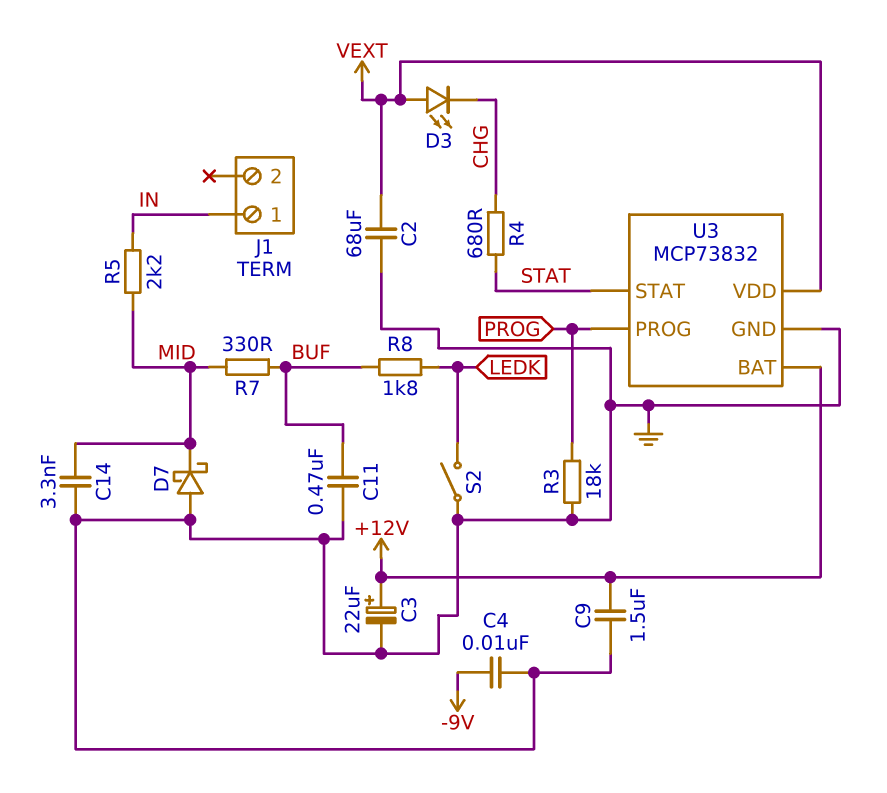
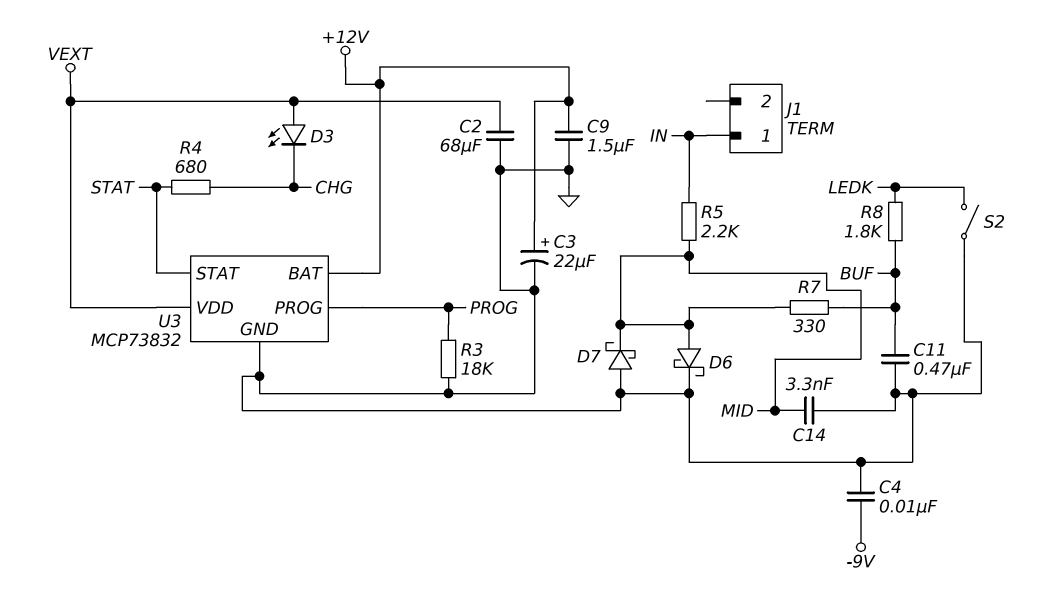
D6: none -> schottky (A MID, K GND)

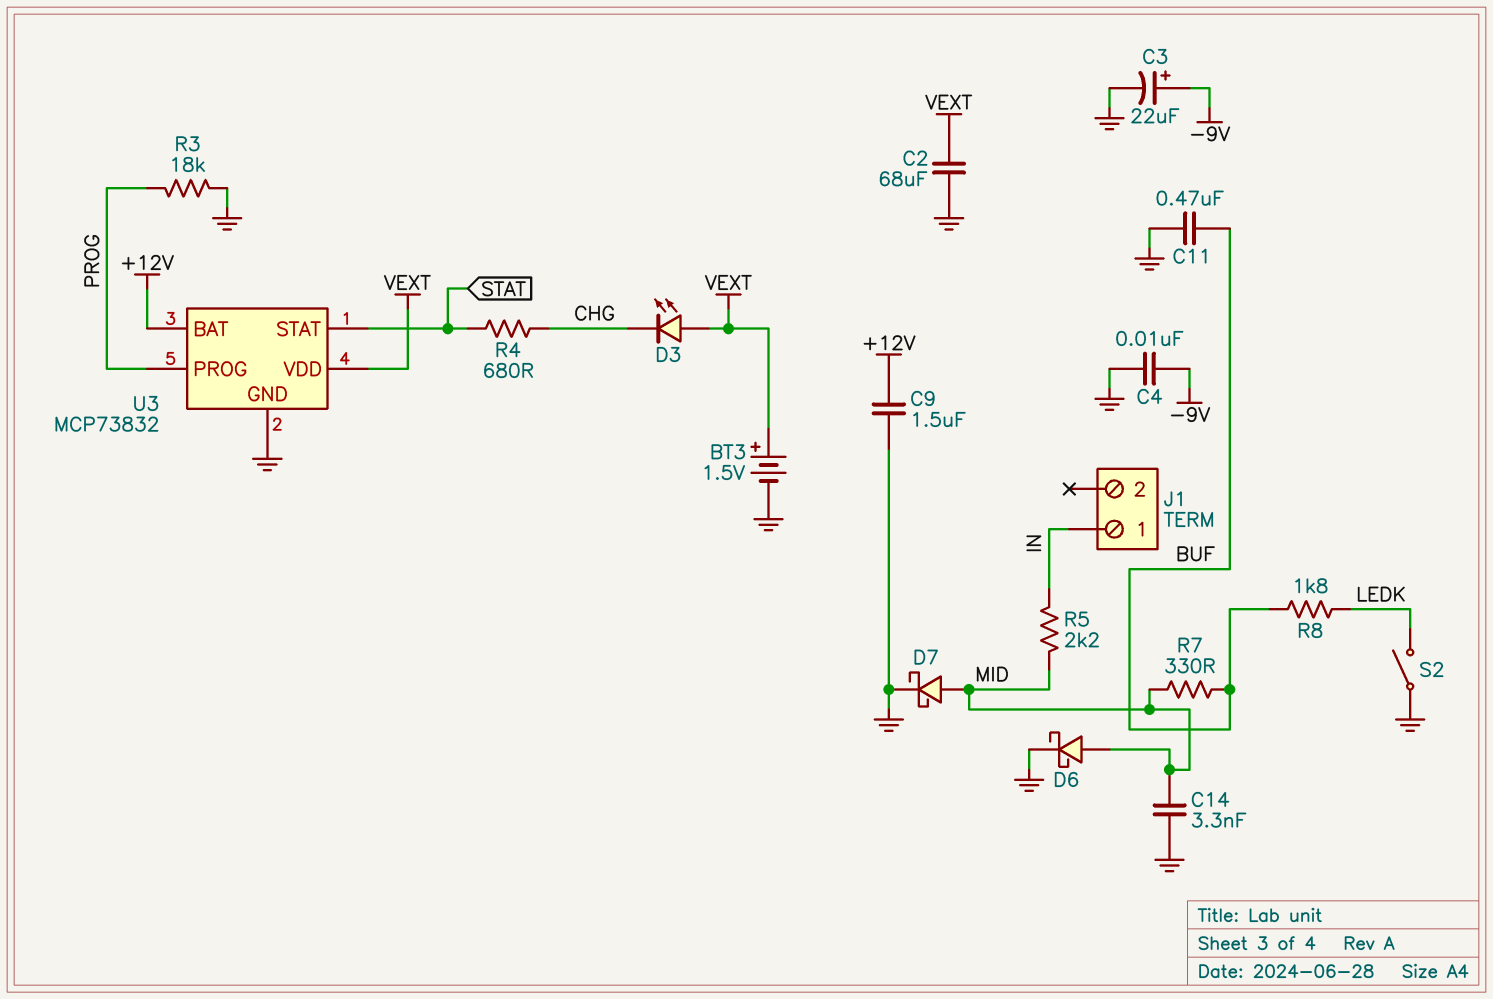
BT3: none -> 1.5V (plus VEXT, minus GND)
C3: 22uF (plus +12V, minus GND) -> 22uF (plus -9V, minus GND)
D7: schottky (A GND, K MID) -> schottky (A MID, K GND)

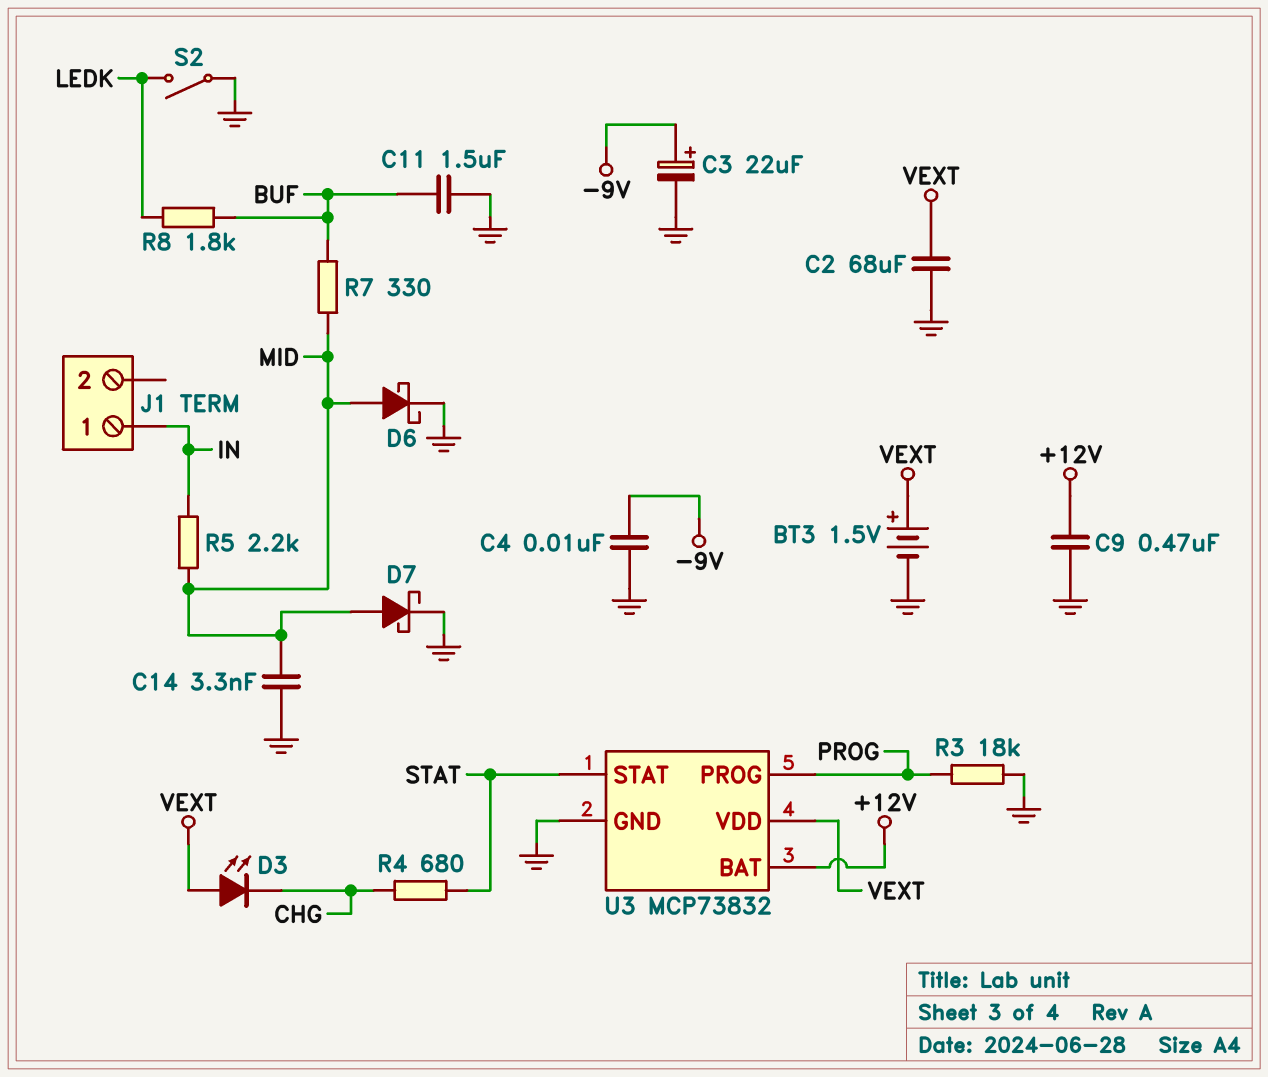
C9: 1.5uF (+12V, GND) -> 470nF (+12V, GND)
C11: 470nF (BUF, GND) -> 1.5uF (BUF, GND)

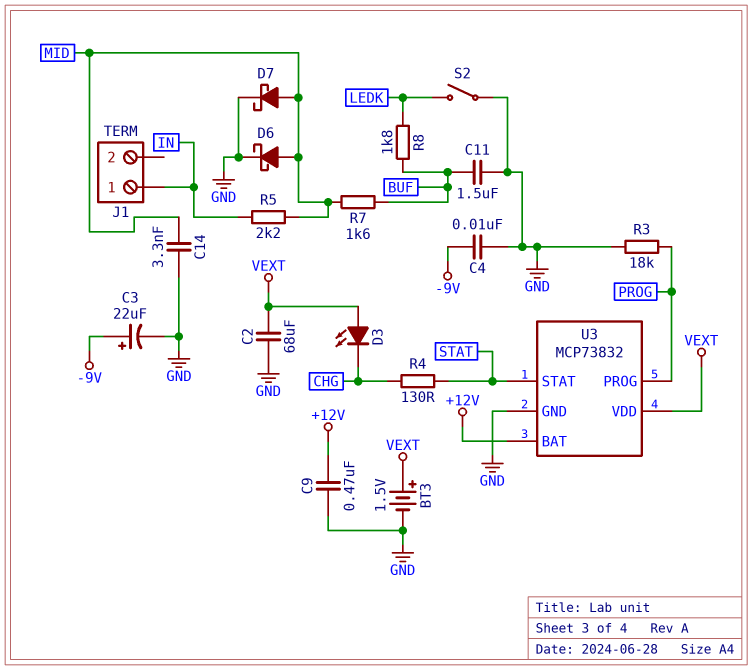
R4: 680 (CHG, STAT) -> 130 (CHG, STAT)
R7: 330 (BUF, MID) -> 1.6k (BUF, MID)

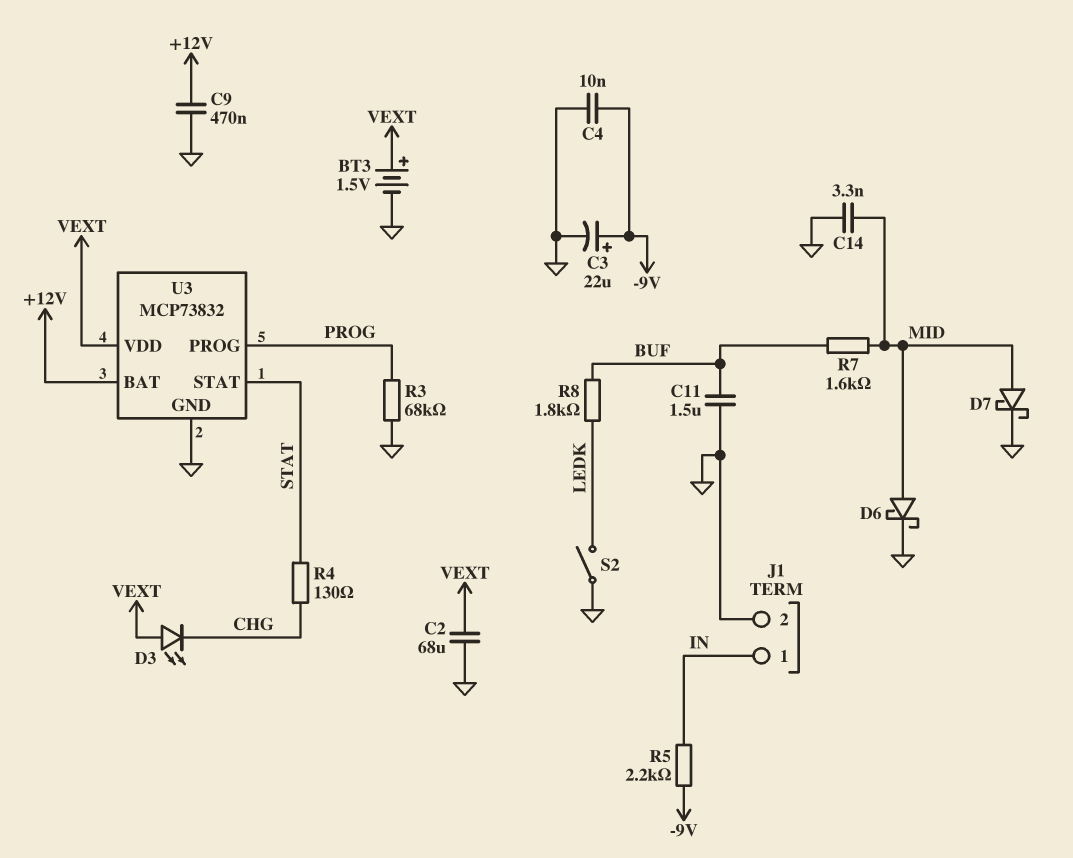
J1 pin 2: none -> GND
R3: 18k (GND, PROG) -> 68k (GND, PROG)
R5: 2.2k (IN, MID) -> 2.2k (-9V, IN)

